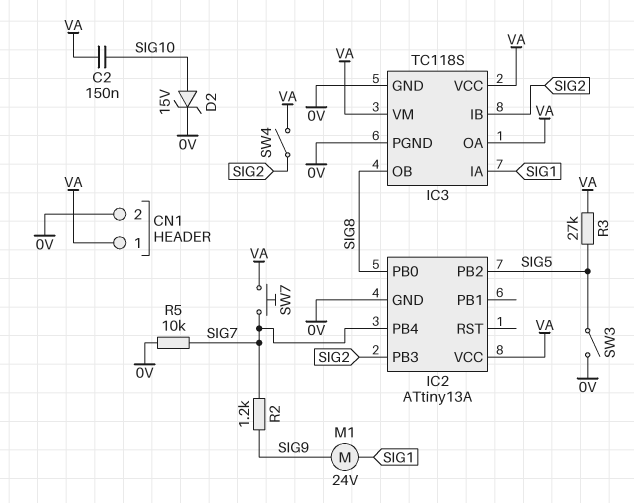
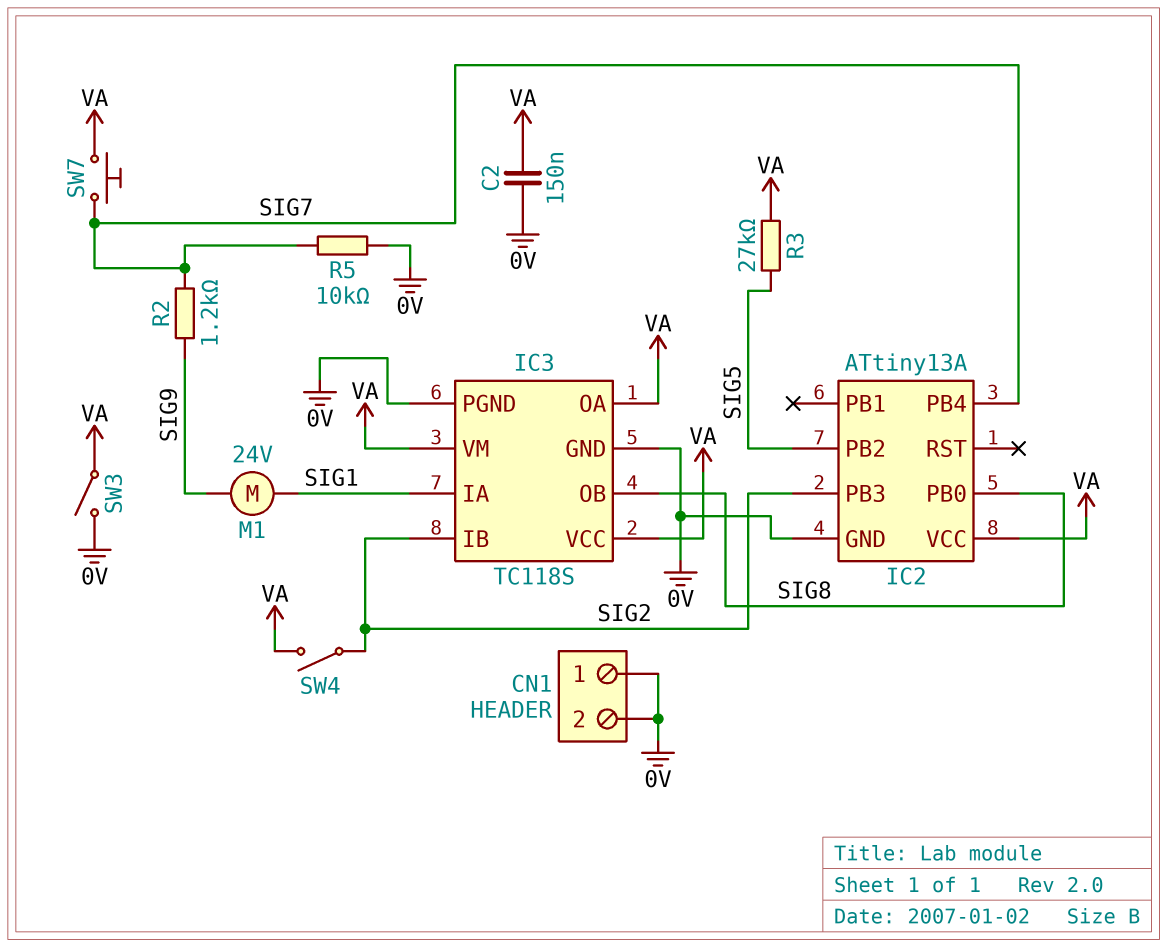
C2: 150nF (SIG10, VA) -> 150nF (0V, VA)
CN1 pin 1: VA -> 0V
D2: zener 15V (A SIG10, K 0V) -> none
SW3: switch (0V, SIG5) -> switch (0V, VA)

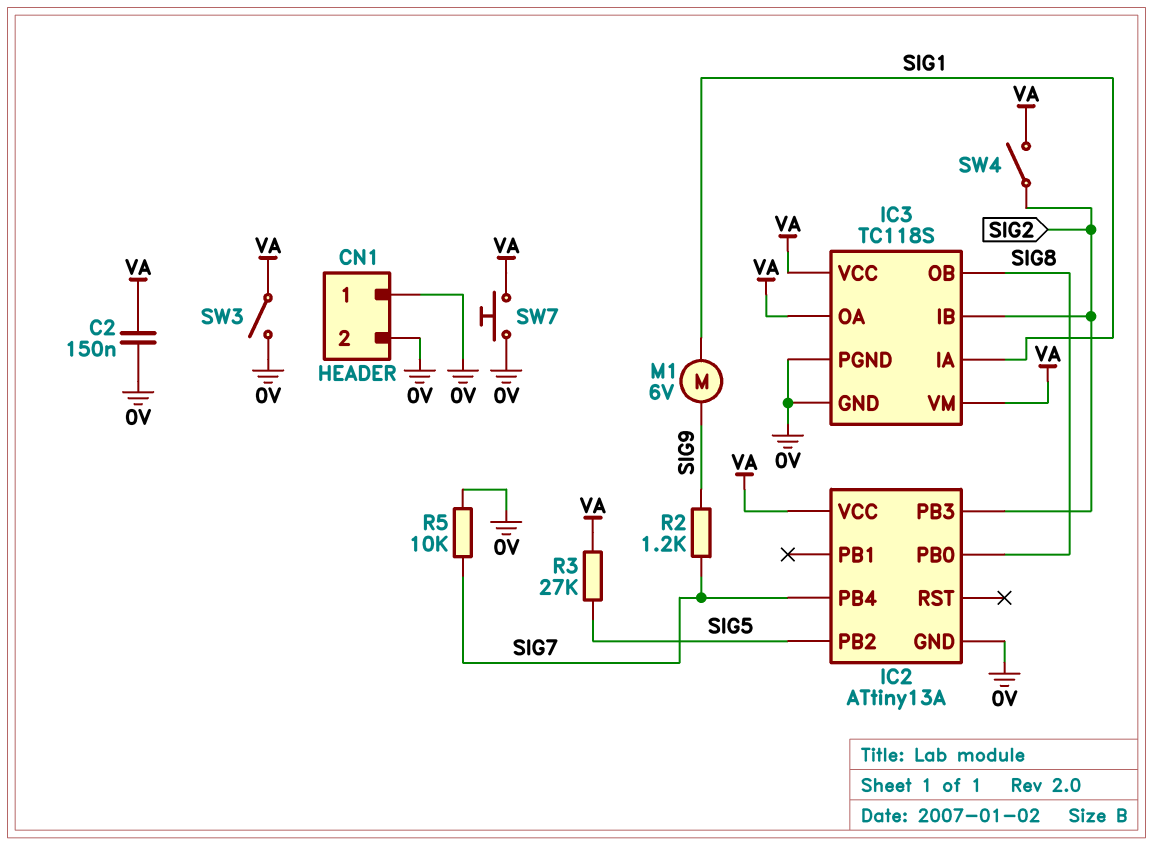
M1: motor 24V (SIG1, SIG9) -> motor 6V (SIG1, SIG9)
SW7: button (SIG7, VA) -> button (0V, VA)

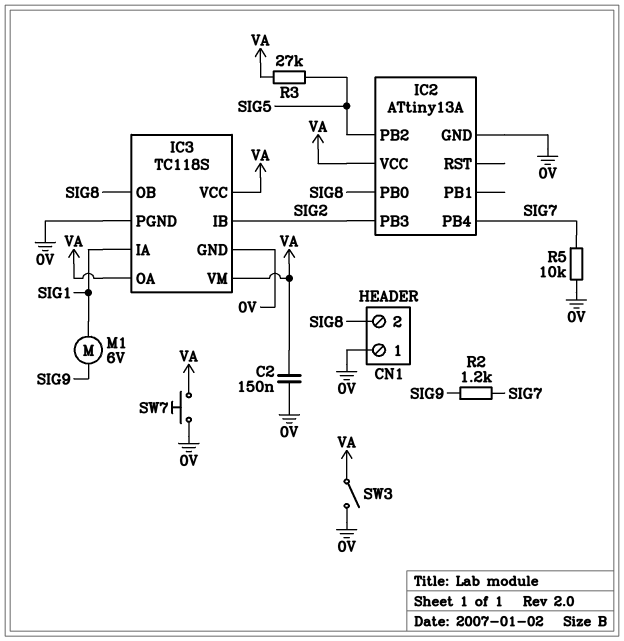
CN1 pin 2: 0V -> SIG8
SW4: switch (SIG2, VA) -> none

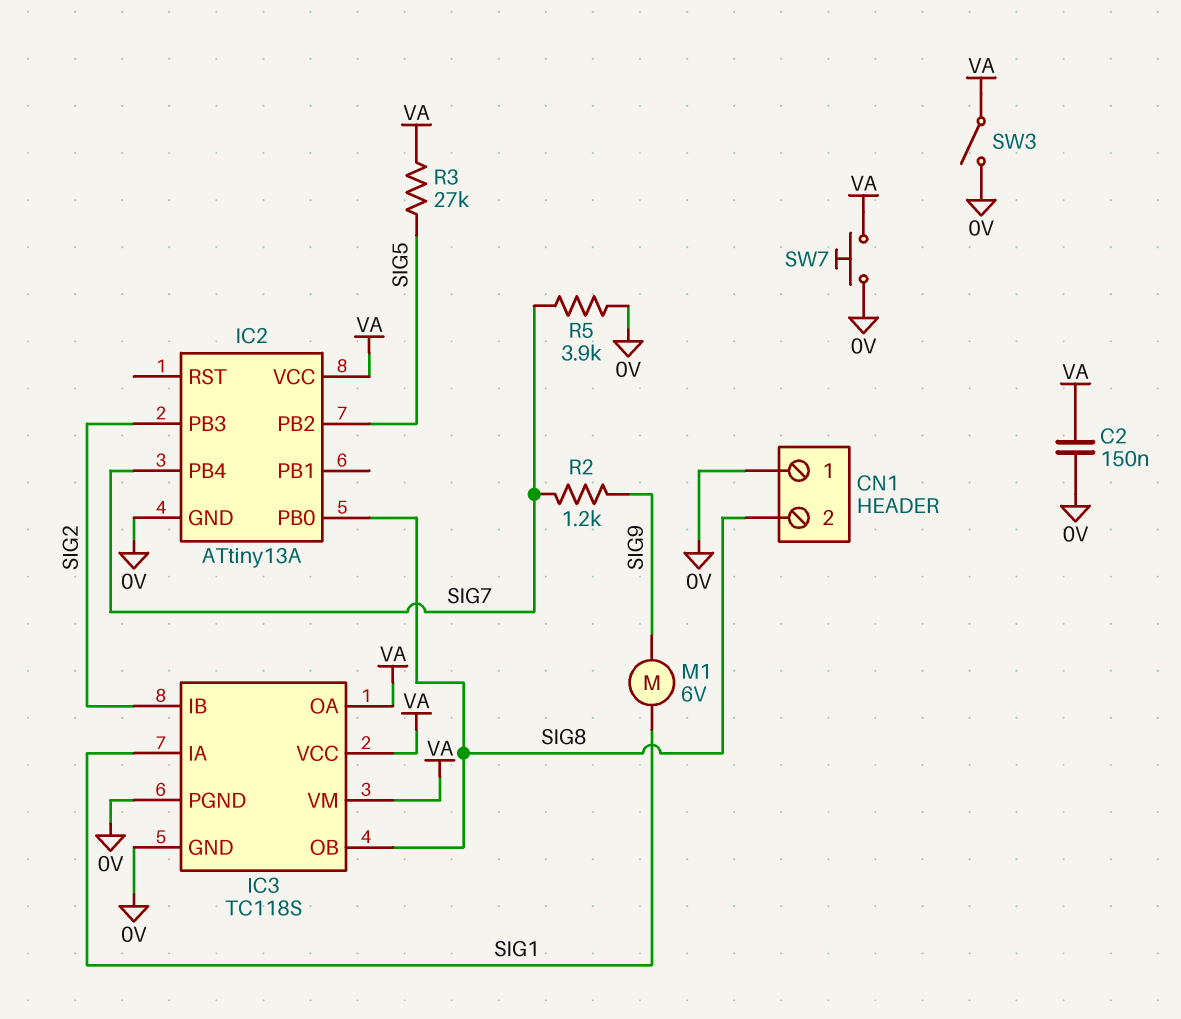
R5: 10k (0V, SIG7) -> 3.9k (0V, SIG7)

